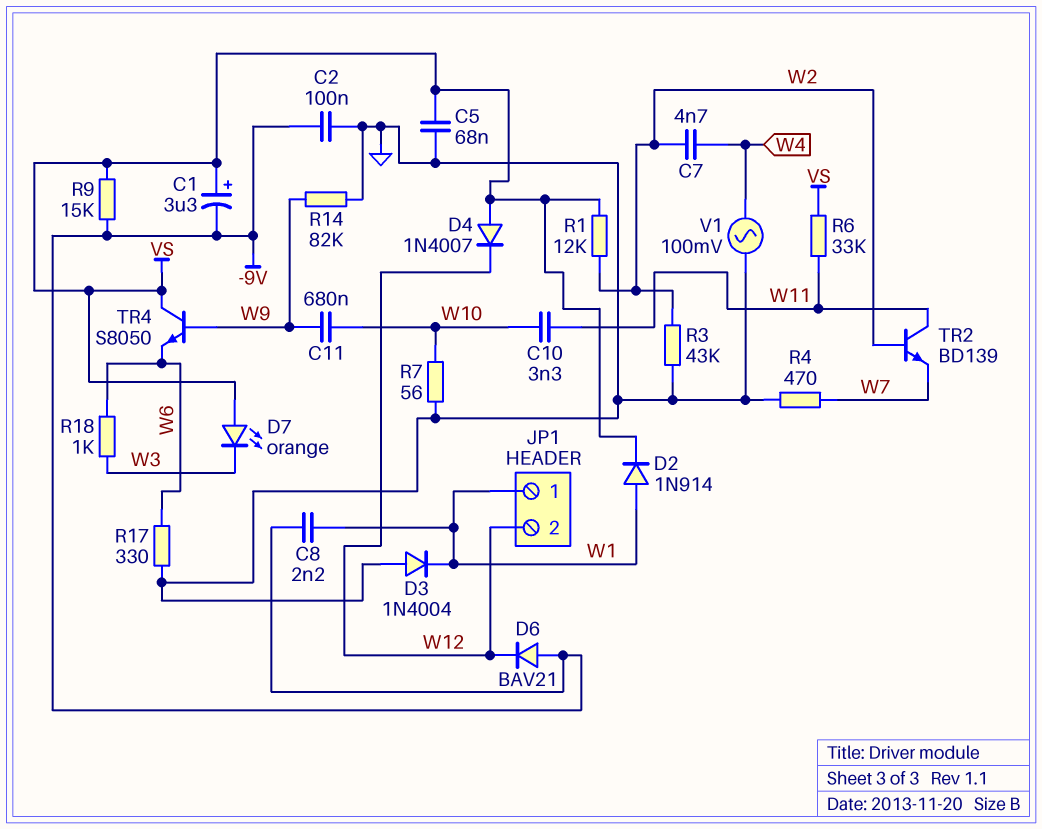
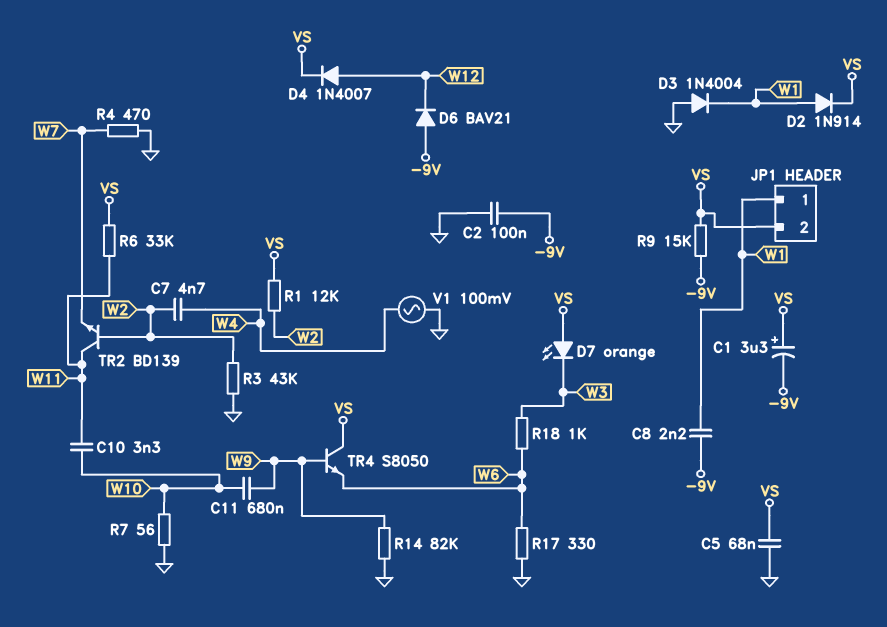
D4: diode 1N4007 (A VS, K W12) -> diode 1N4007 (A W12, K VS)
JP1 pin 2: W12 -> VS

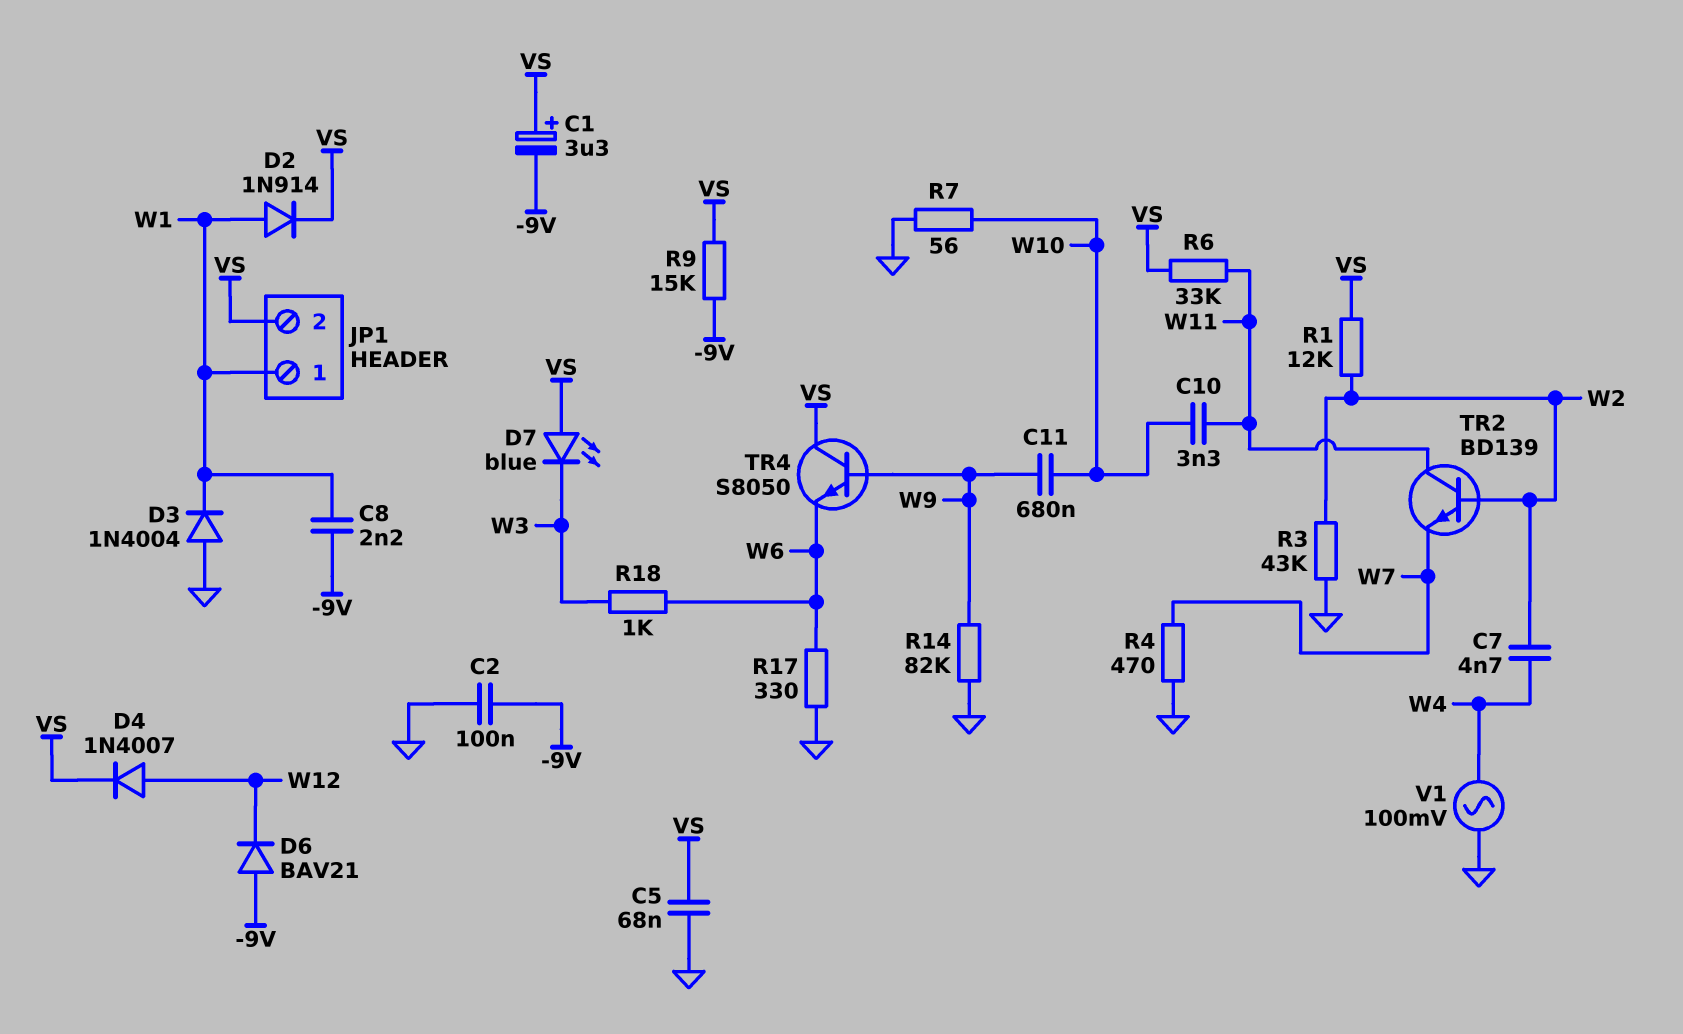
D7: LED orange (A VS, K W3) -> LED blue (A VS, K W3)

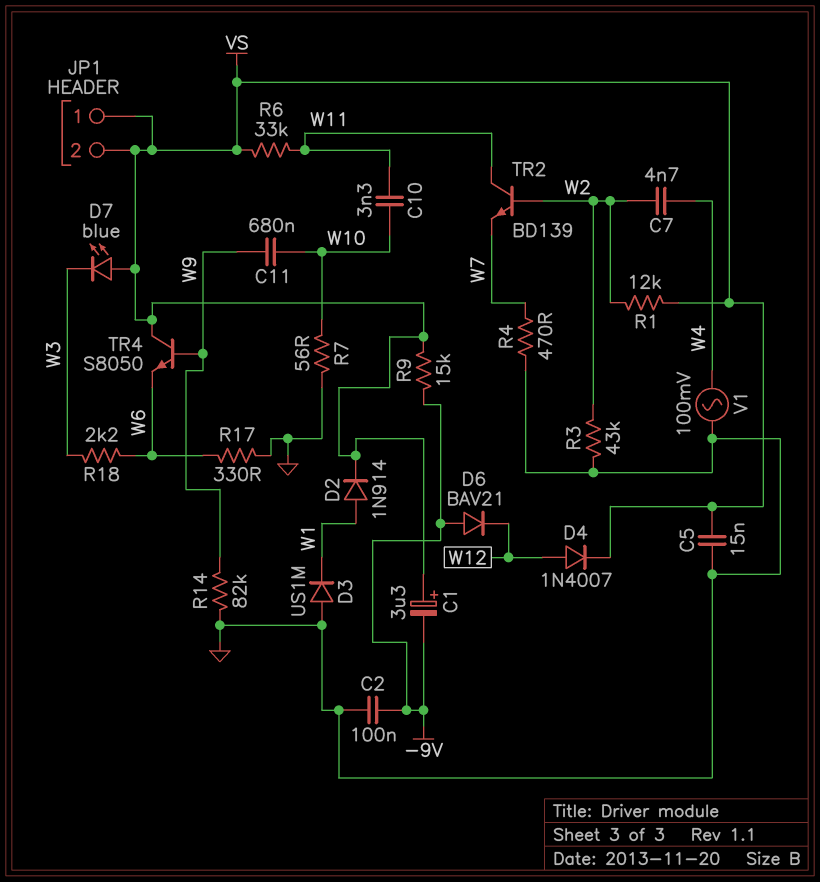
C5: 68nF (GND, VS) -> 15nF (GND, VS)
C8: 2.2nF (-9V, W1) -> none
D3: diode 1N4004 (A GND, K W1) -> diode US1M (A GND, K W1)
JP1 pin 1: W1 -> VS
R18: 1k (W3, W6) -> 2.2k (W3, W6)

